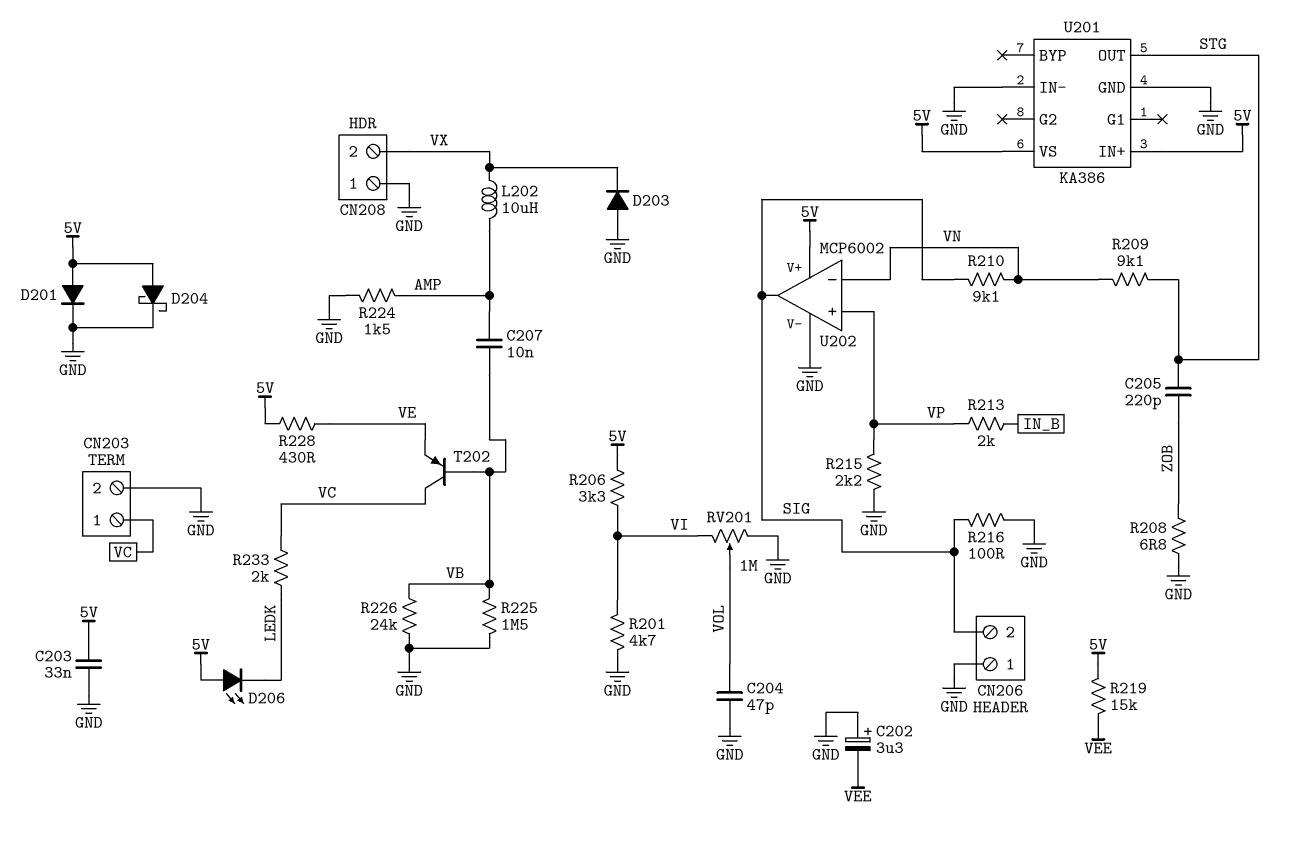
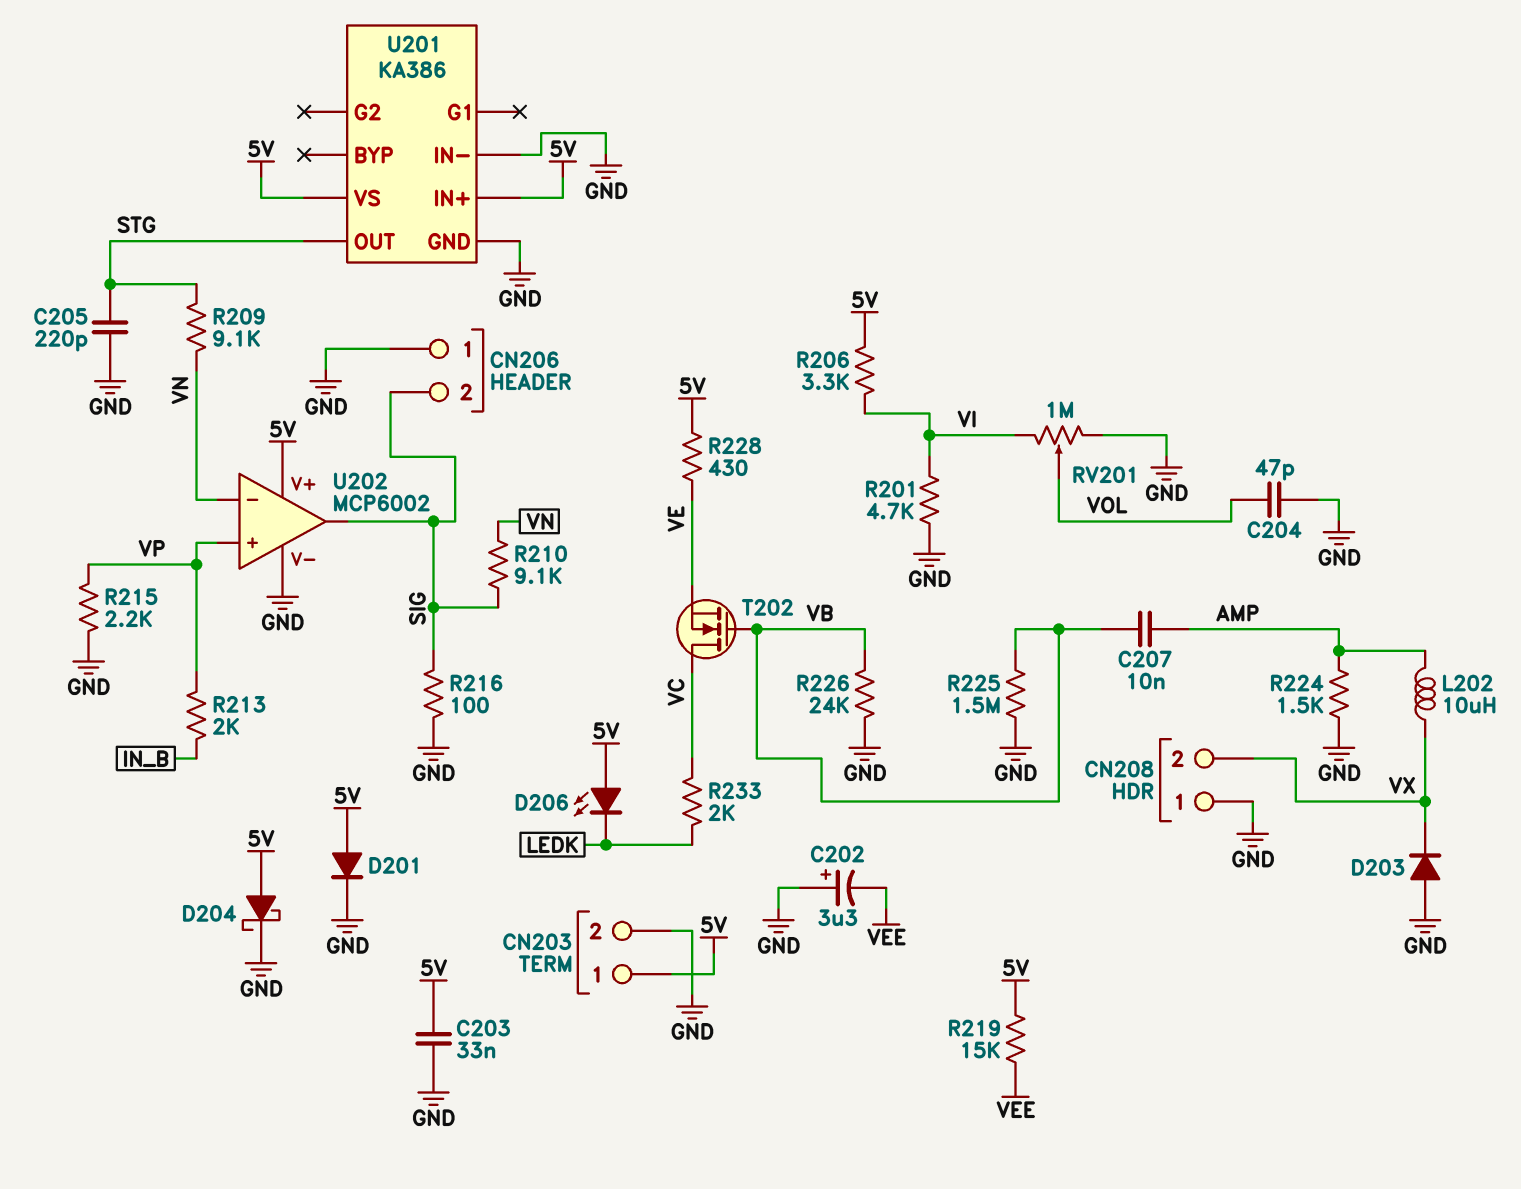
C205: 220pF (STG, ZOB) -> 220pF (GND, STG)
CN203 pin 1: VC -> 5V
R208: 6.8 (GND, ZOB) -> none
T202: PNP (B VB, C VC, E VE) -> NMOS (G VB, D VC, S VE)

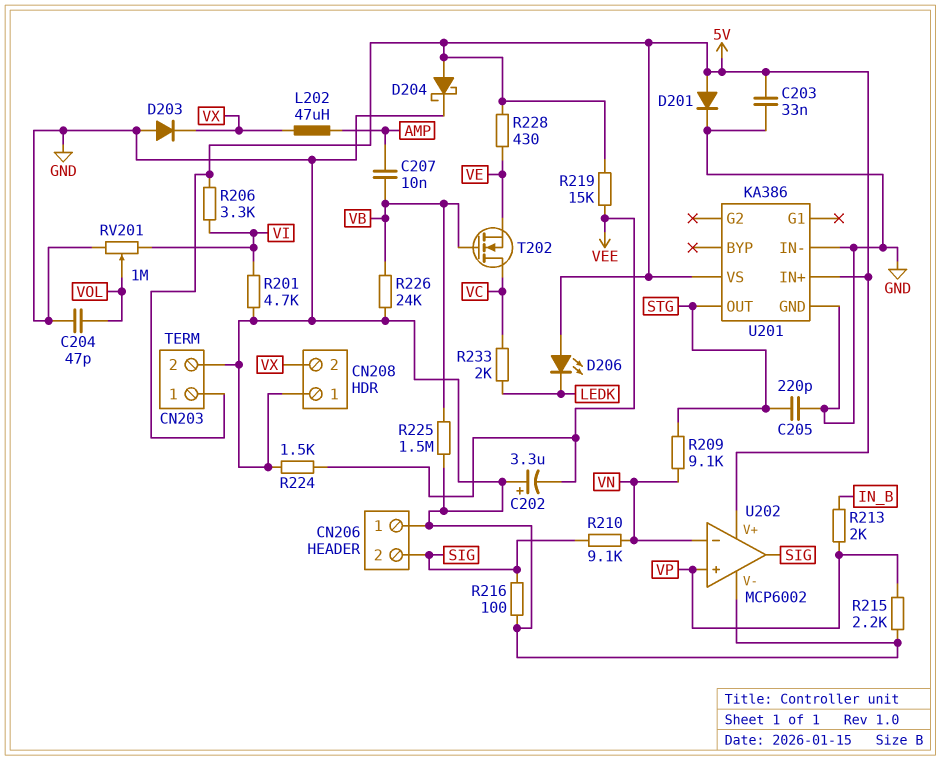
L202: 10uH (AMP, VX) -> 47uH (AMP, VX)
R224: 1.5k (AMP, GND) -> 1.5k (GND, VEE)

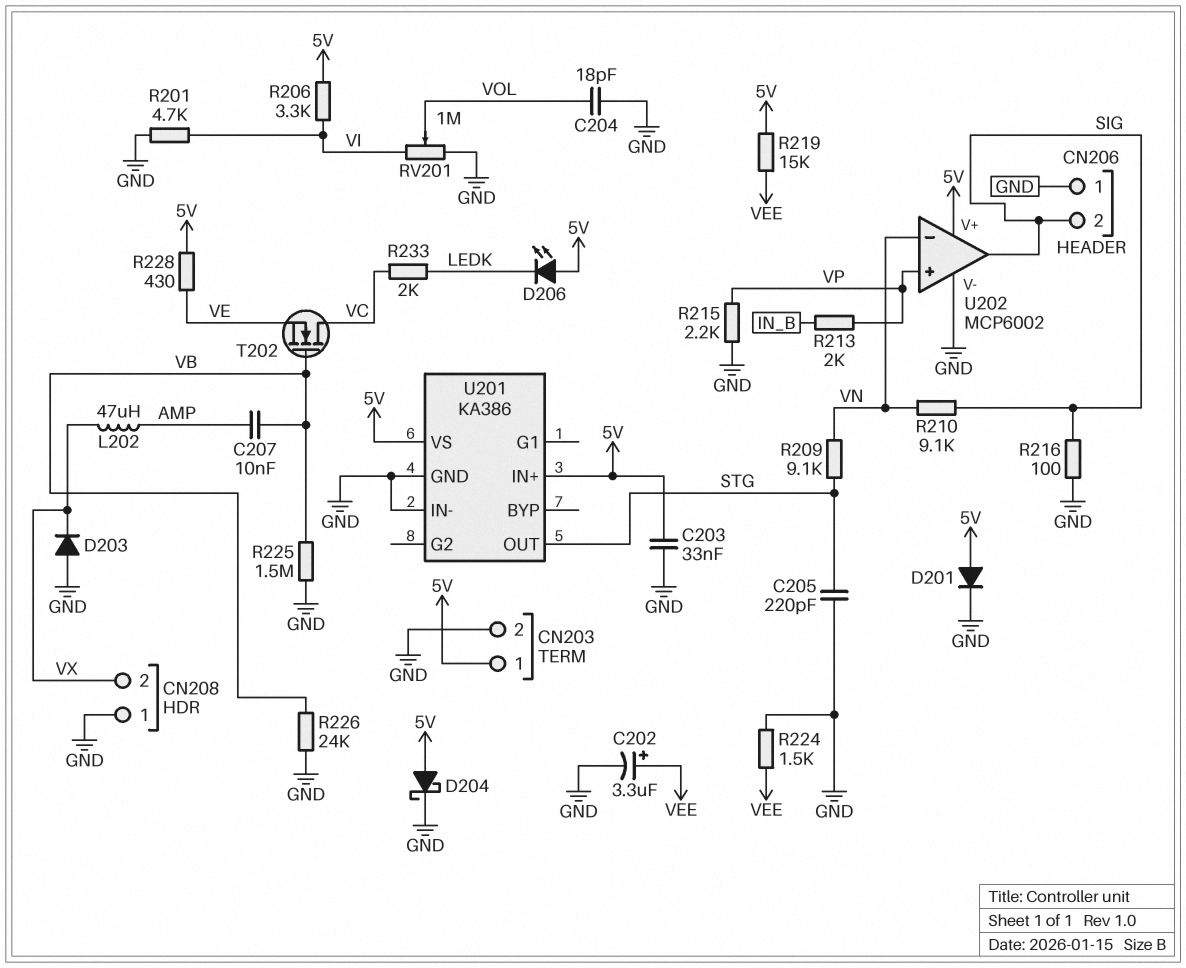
C202: 3.3uF (plus GND, minus VEE) -> 3.3uF (plus VEE, minus GND)
C204: 47pF (GND, VOL) -> 18pF (GND, VOL)

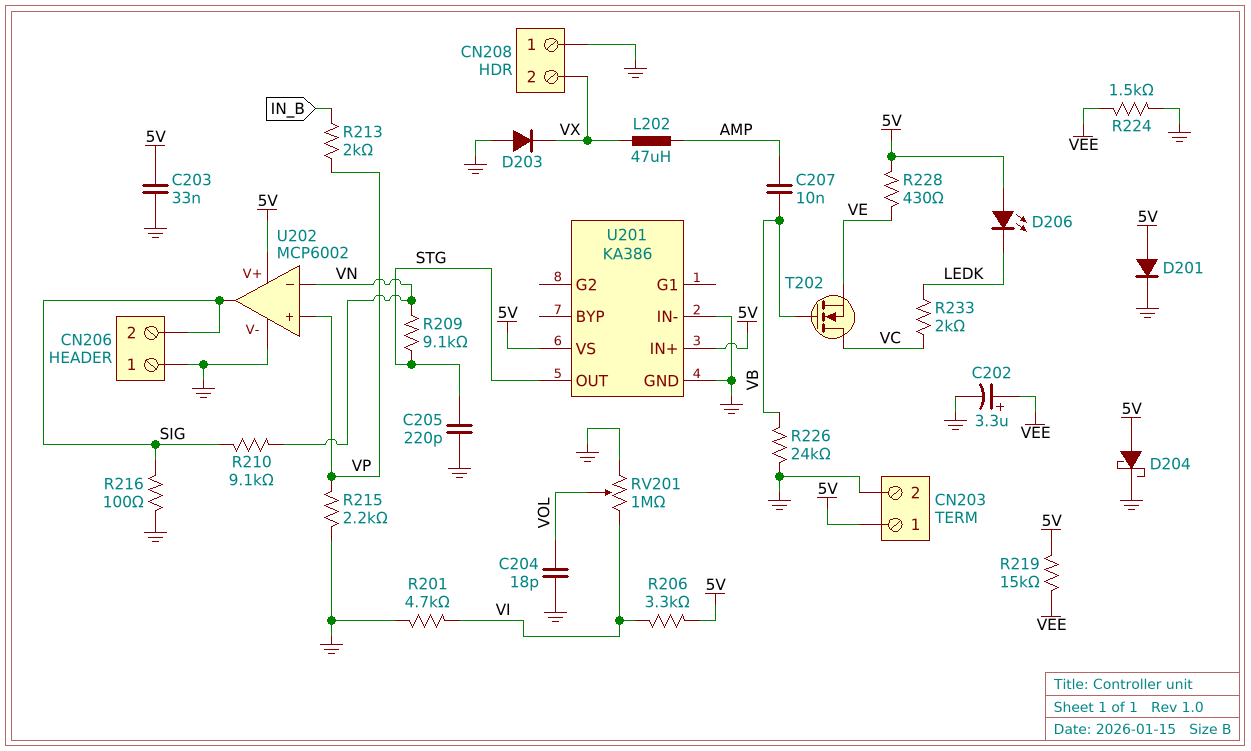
R225: 1.5M (GND, VB) -> none

